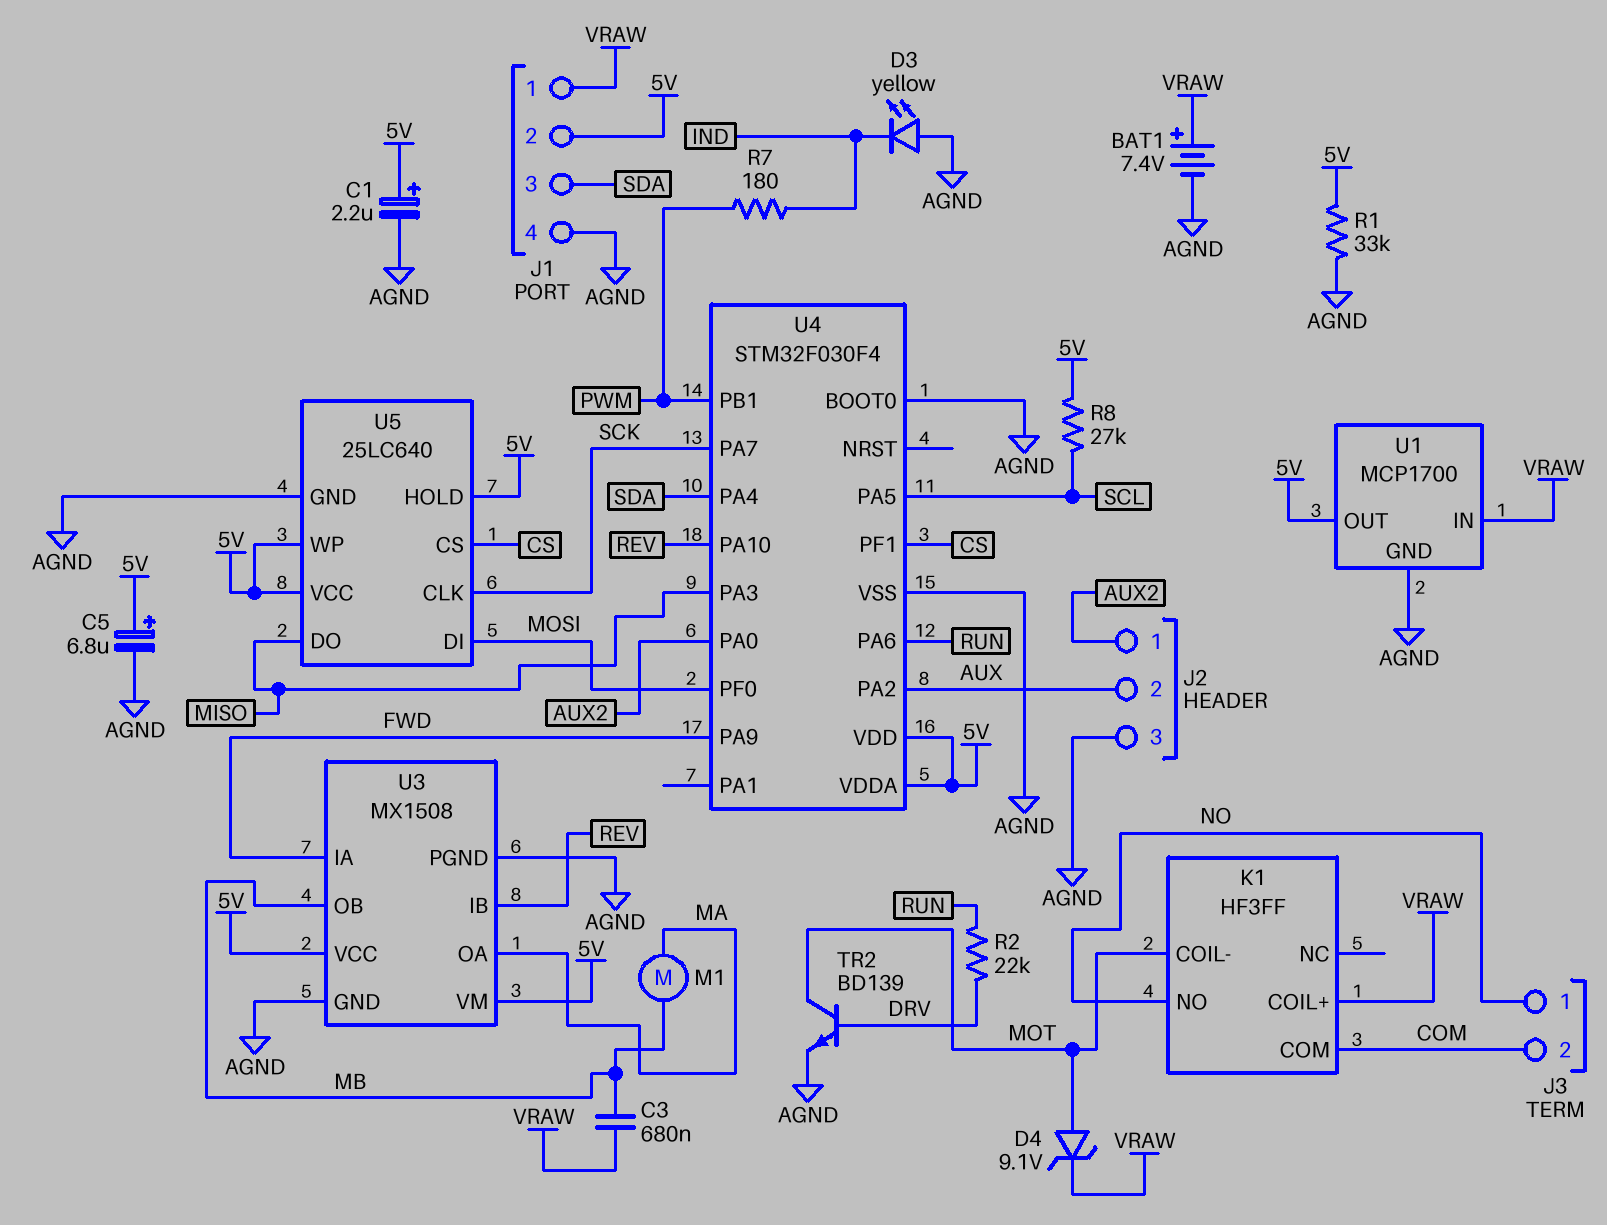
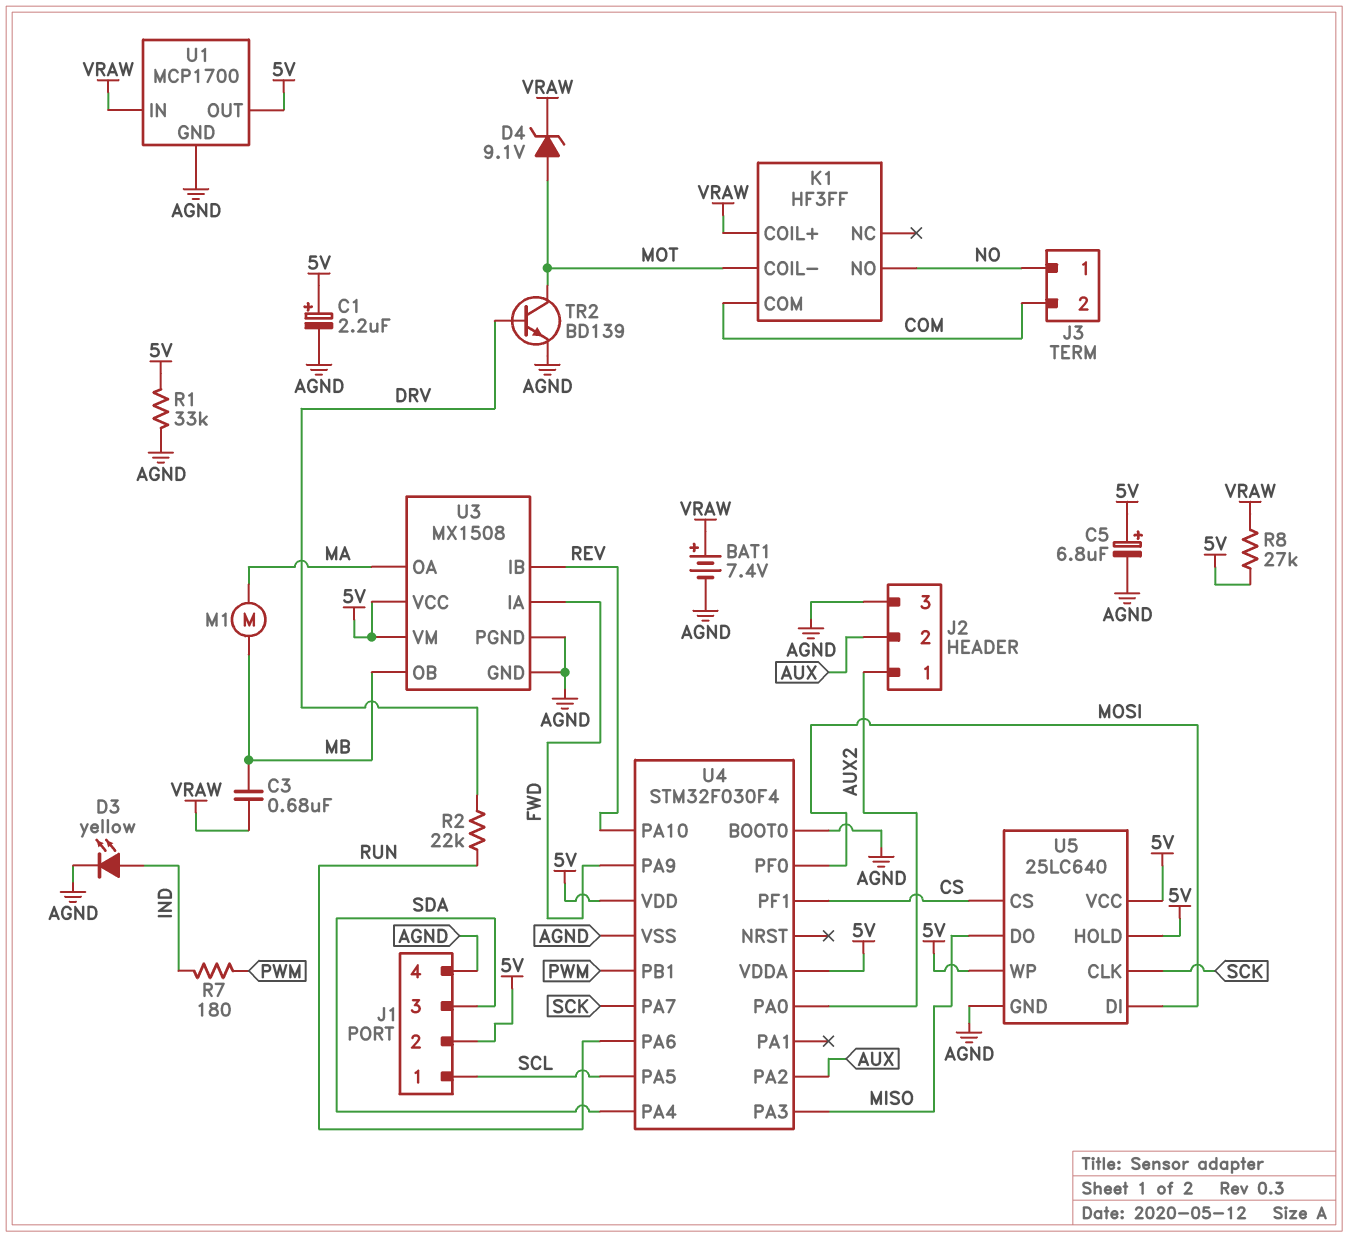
D3: LED yellow (A AGND, K IND) -> LED yellow (A IND, K AGND)
J1 pin 1: VRAW -> SCL
R8: 27k (5V, SCL) -> 27k (5V, VRAW)

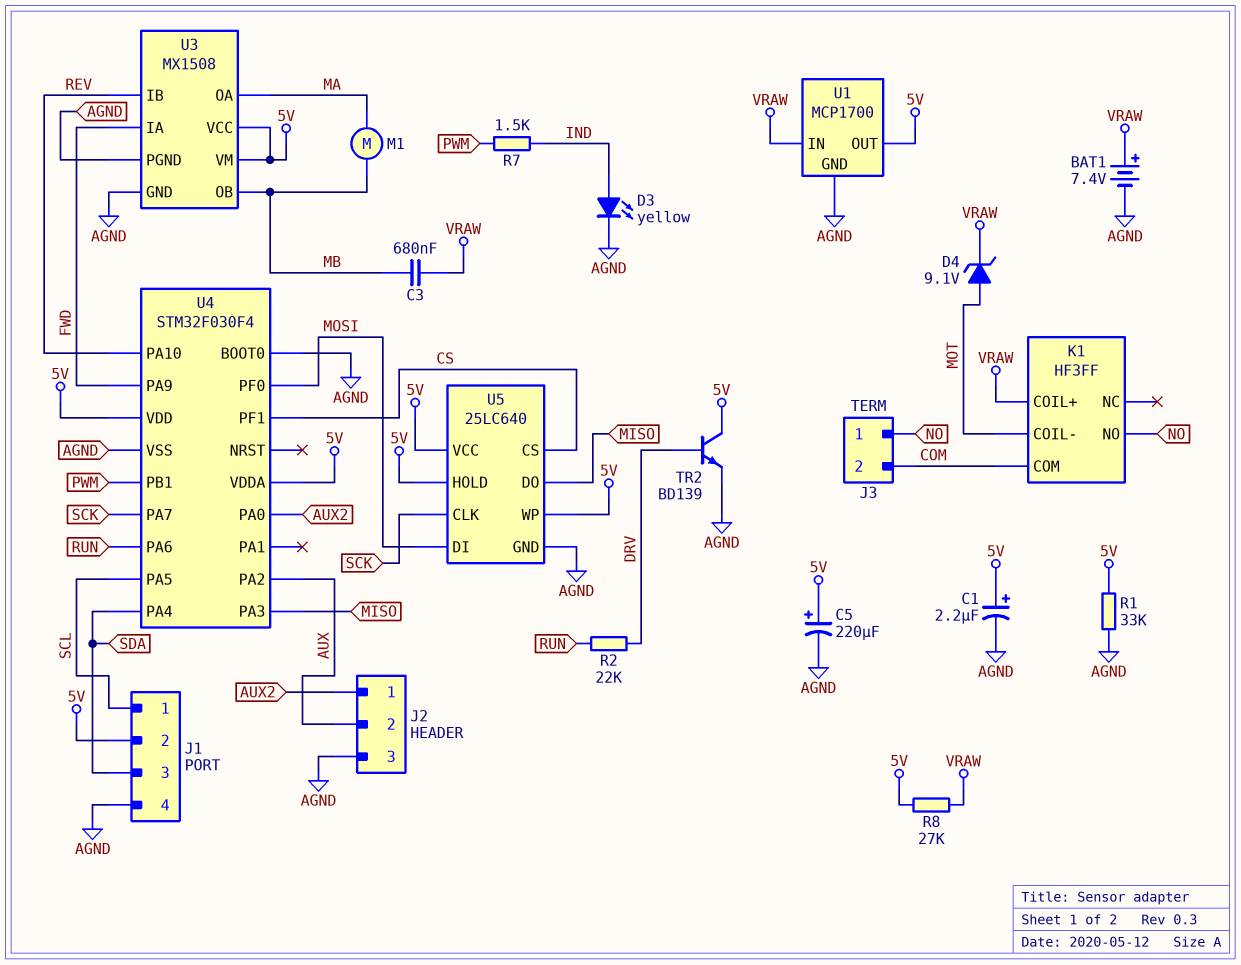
C5: 6.8uF (plus 5V, minus AGND) -> 220uF (plus 5V, minus AGND)
R7: 180 (IND, PWM) -> 1.5k (IND, PWM)
TR2: NPN BD139 (B DRV, C MOT, E AGND) -> NPN BD139 (B DRV, C 5V, E AGND)

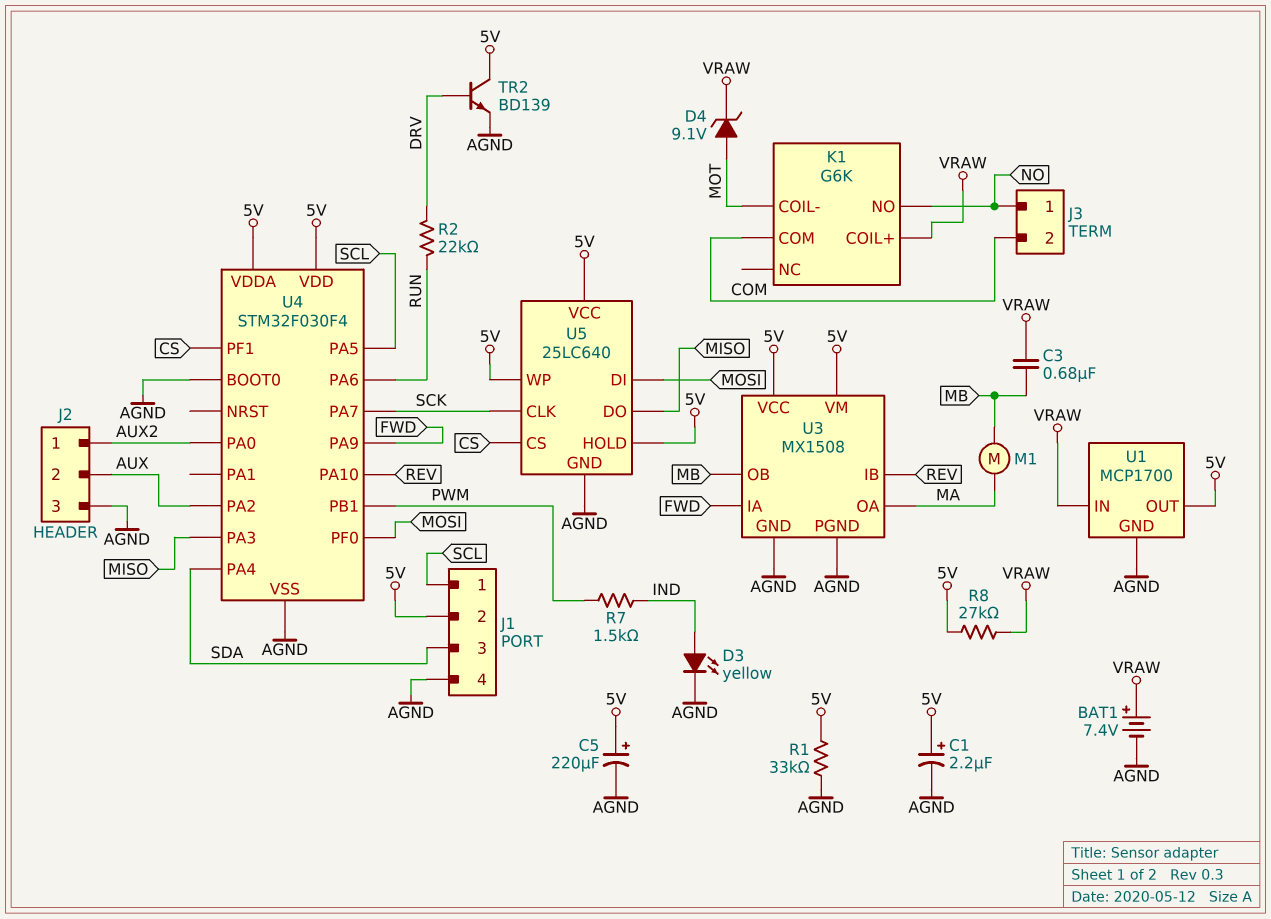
K1: HF3FF -> G6K

